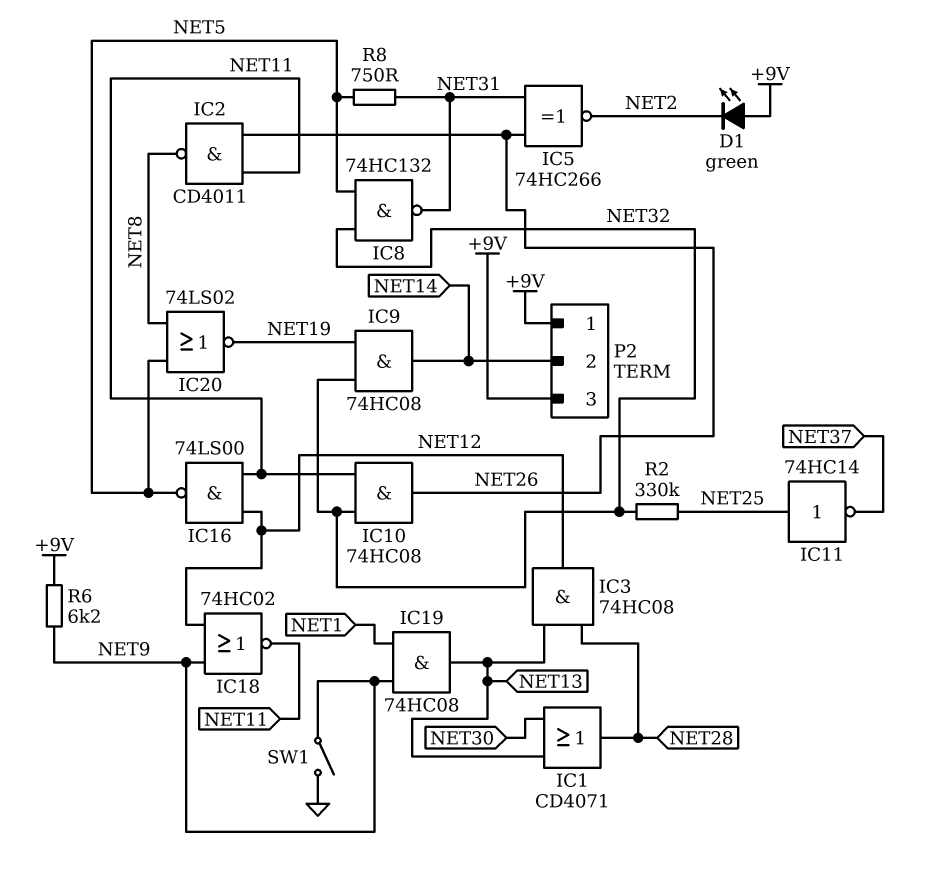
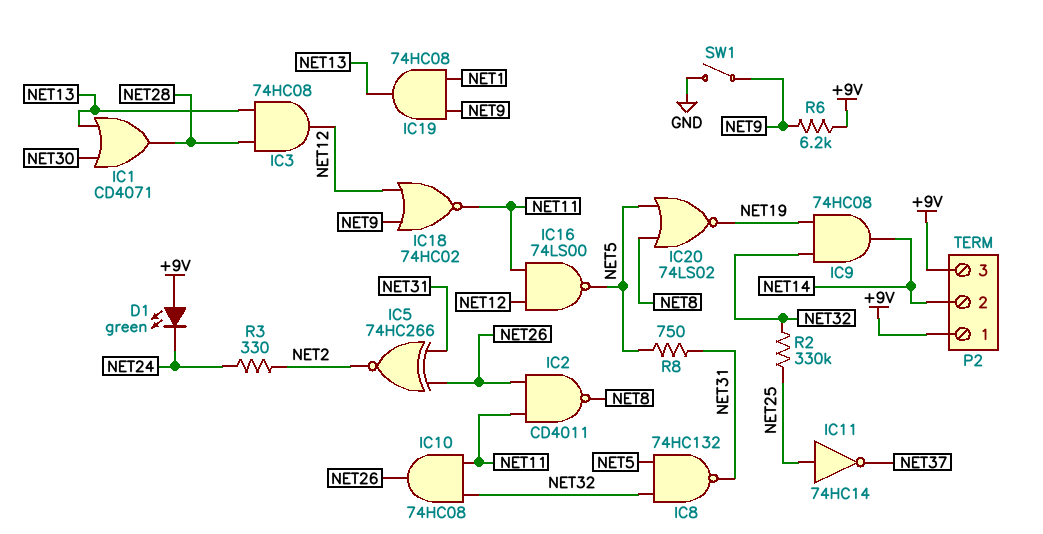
D1: LED green (A +9V, K NET2) -> LED green (A +9V, K NET24)
R3: none -> 330 (NET2, NET24)

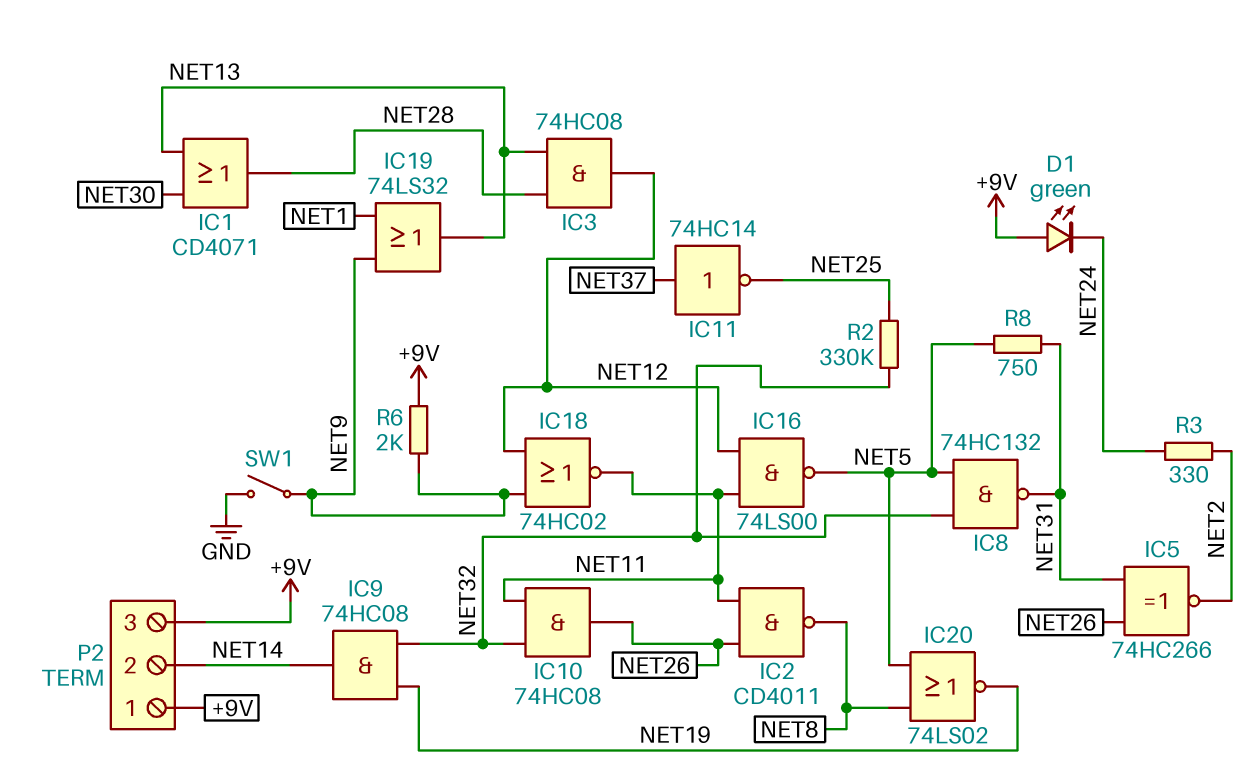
IC11: NOT 74HC14 (in NET25, out NET37) -> NOT 74HC14 (in NET37, out NET25)
IC19: AND 74HC08 (in NET1, in NET9, out NET13) -> OR 74LS32 (in NET1, in NET9, out NET13)
R6: 6.2k (+9V, NET9) -> 2k (+9V, NET9)

